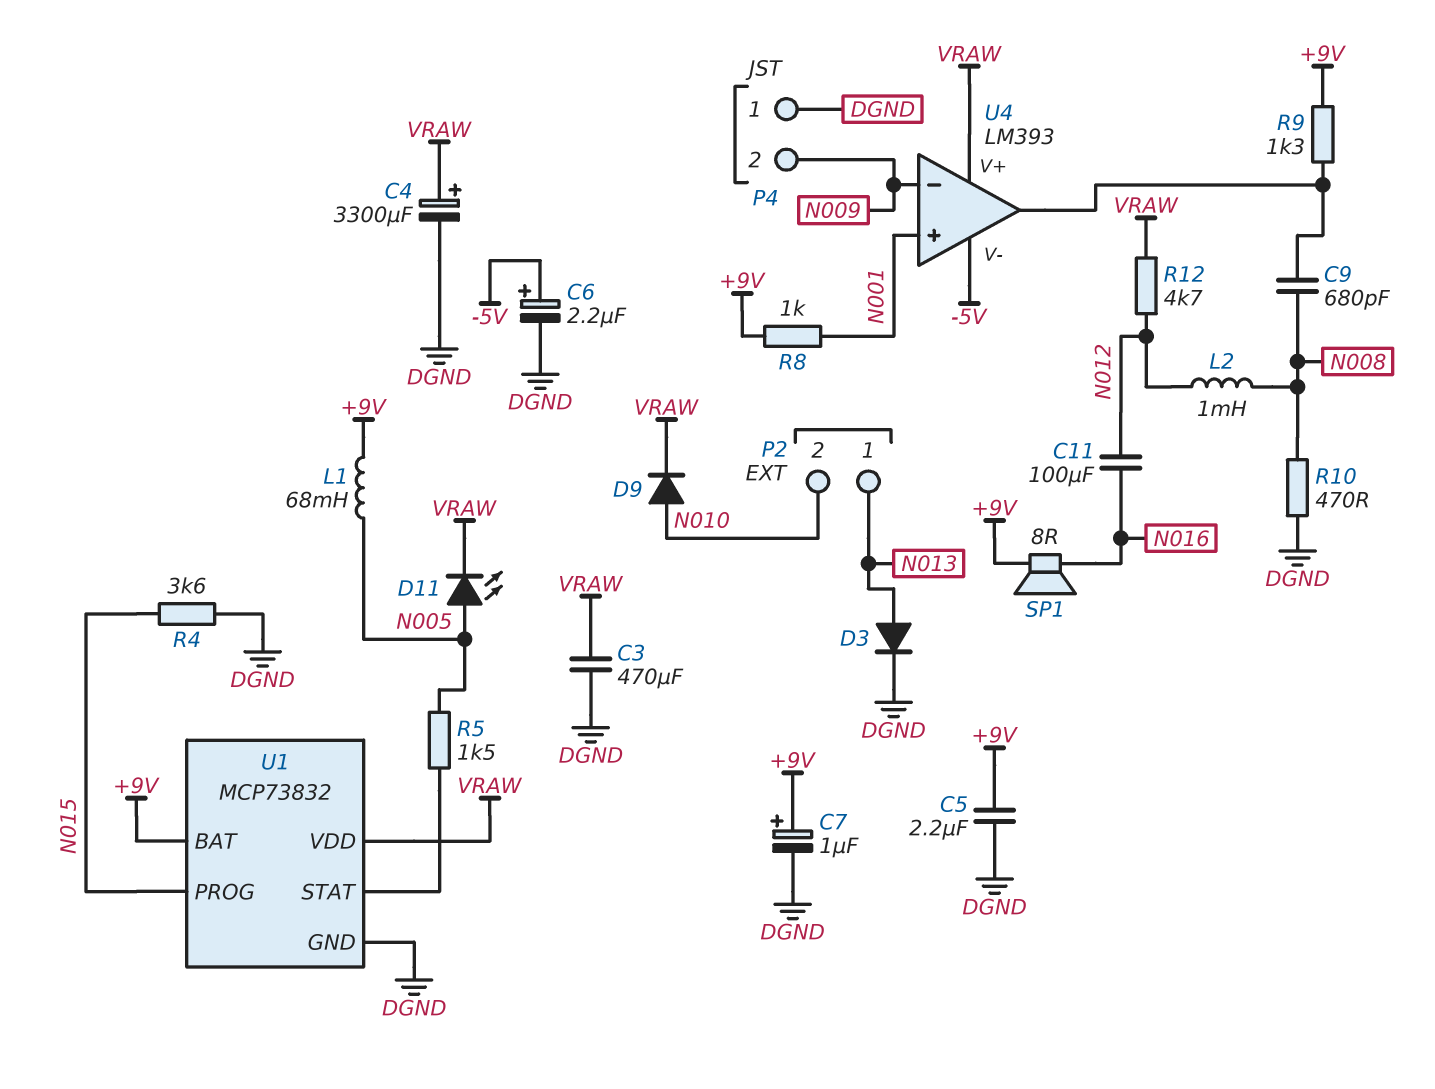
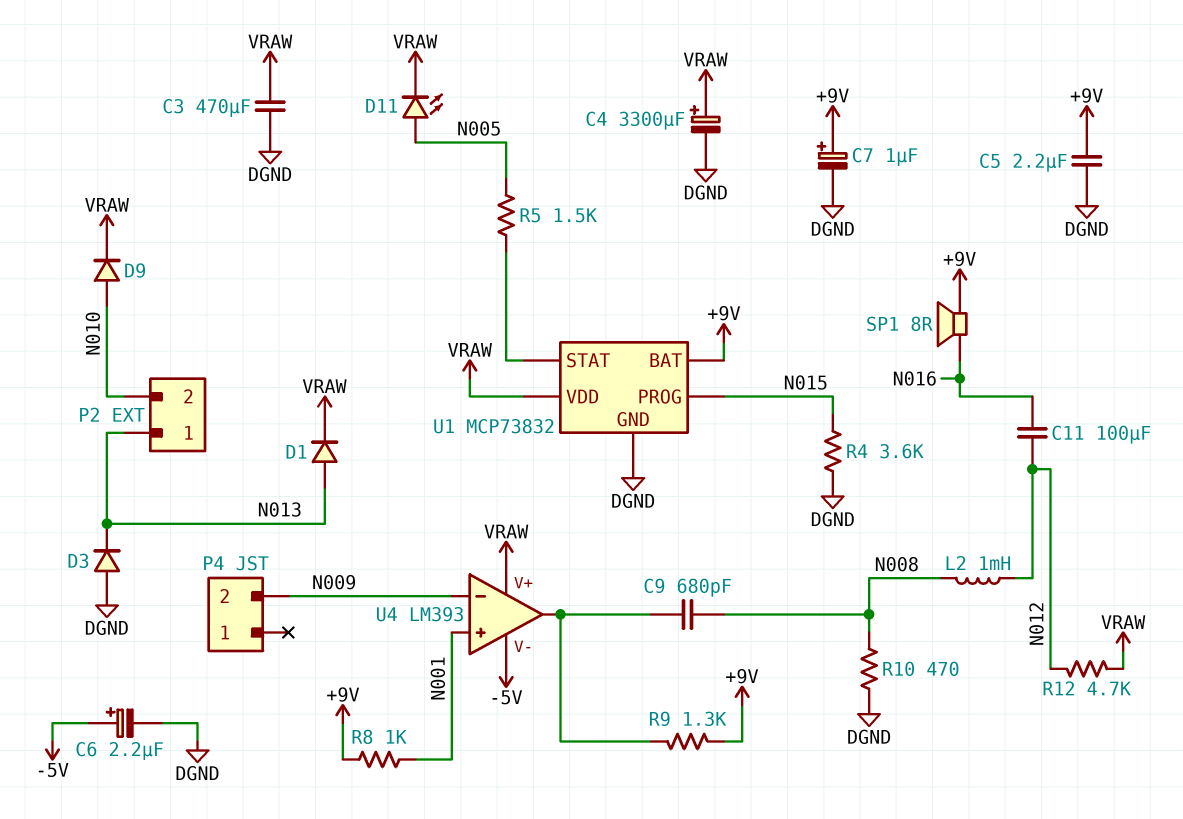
D1: none -> diode (A N013, K VRAW)
D3: diode (A N013, K DGND) -> diode (A DGND, K N013)
L1: 68mH (+9V, N005) -> none
P4 pin 1: DGND -> none

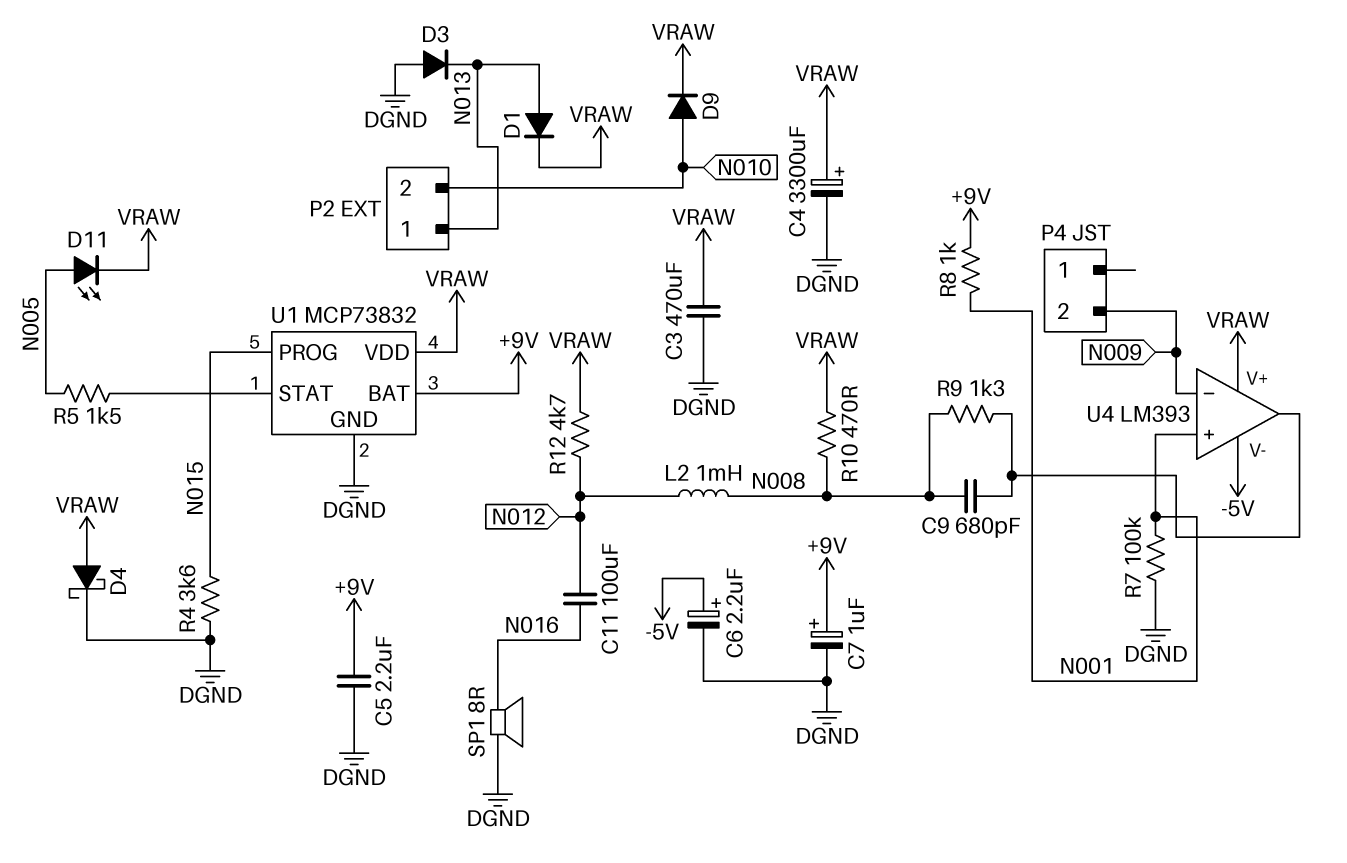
D4: none -> schottky (A VRAW, K DGND)
R7: none -> 100k (DGND, N001)
R9: 1.3k (+9V, U4/out) -> 1.3k (N008, U4/out)
R10: 470 (DGND, N008) -> 470 (N008, VRAW)
SP1: speaker 8R (+9V, N016) -> speaker 8R (DGND, N016)

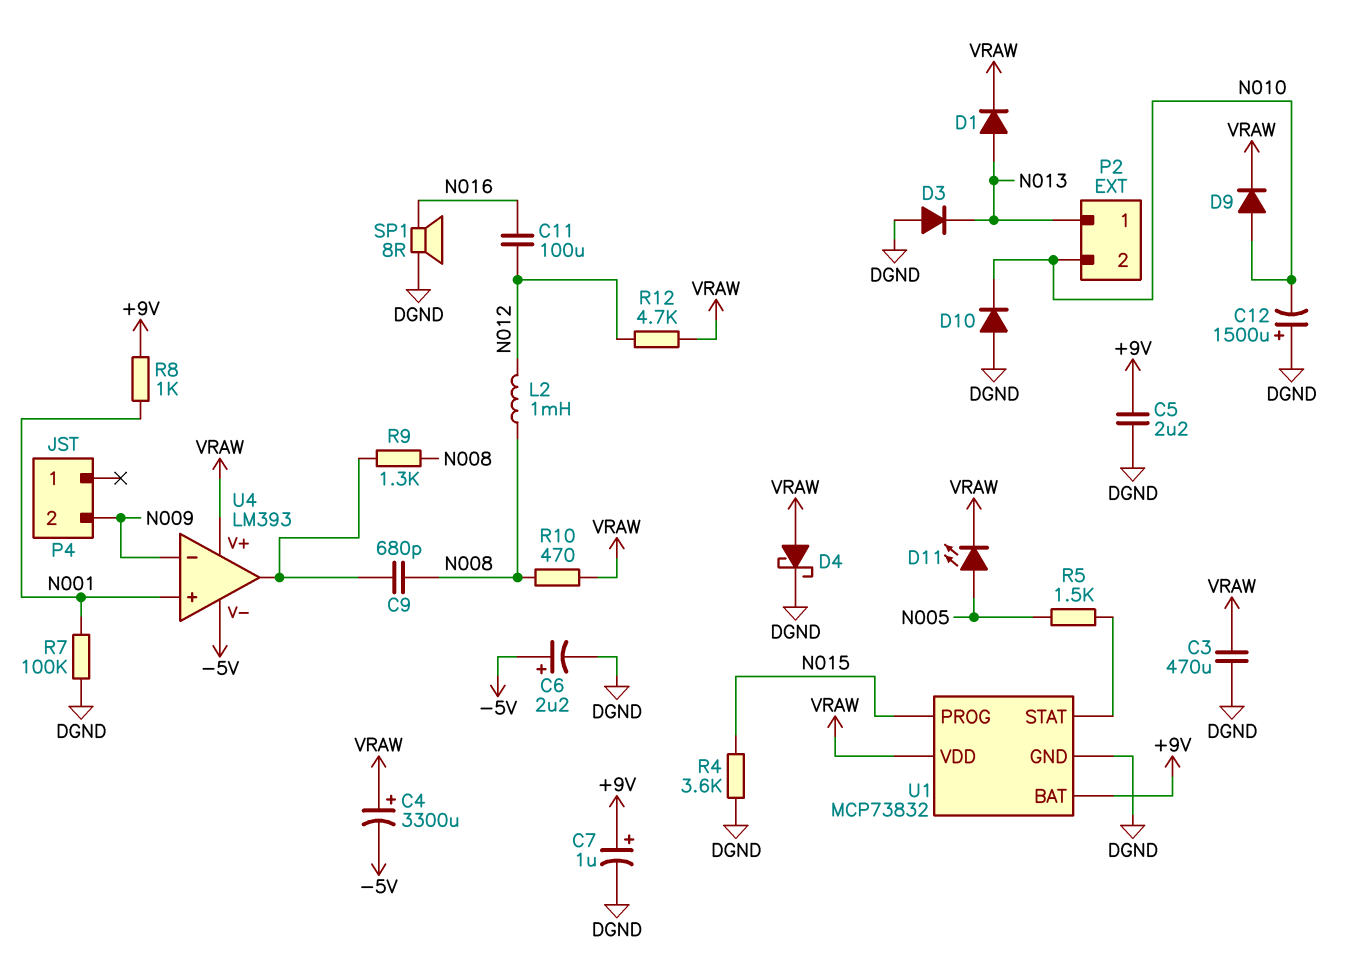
C4: 3300uF (plus VRAW, minus DGND) -> 3300uF (plus VRAW, minus -5V)
C12: none -> 1500uF (plus DGND, minus N010)
D10: none -> diode (A DGND, K N010)

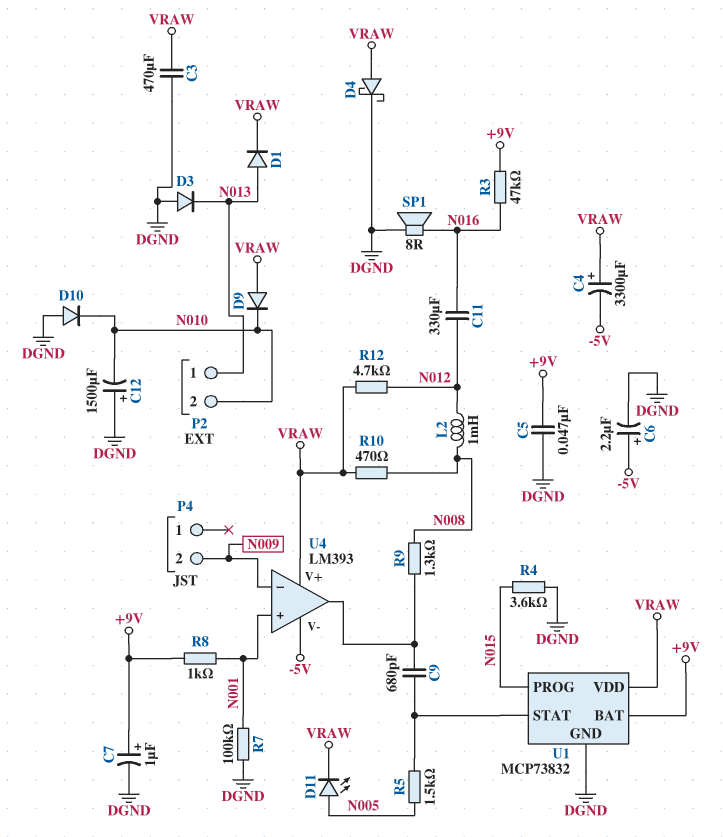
C5: 2.2uF (+9V, DGND) -> 47nF (+9V, DGND)
C9: 680pF (N008, U4/out) -> 680pF (U1/STAT, U4/out)
C11: 100uF (N012, N016) -> 330uF (N012, N016)
D9: diode (A N010, K VRAW) -> diode (A VRAW, K N010)
R3: none -> 47k (+9V, N016)

